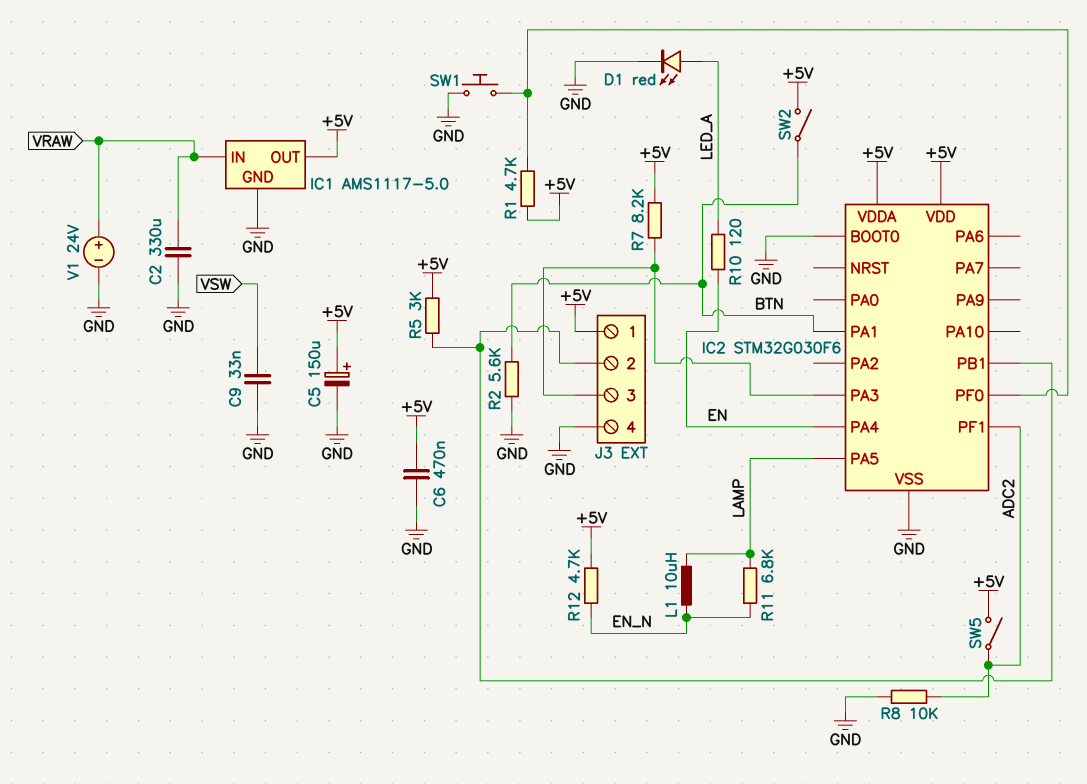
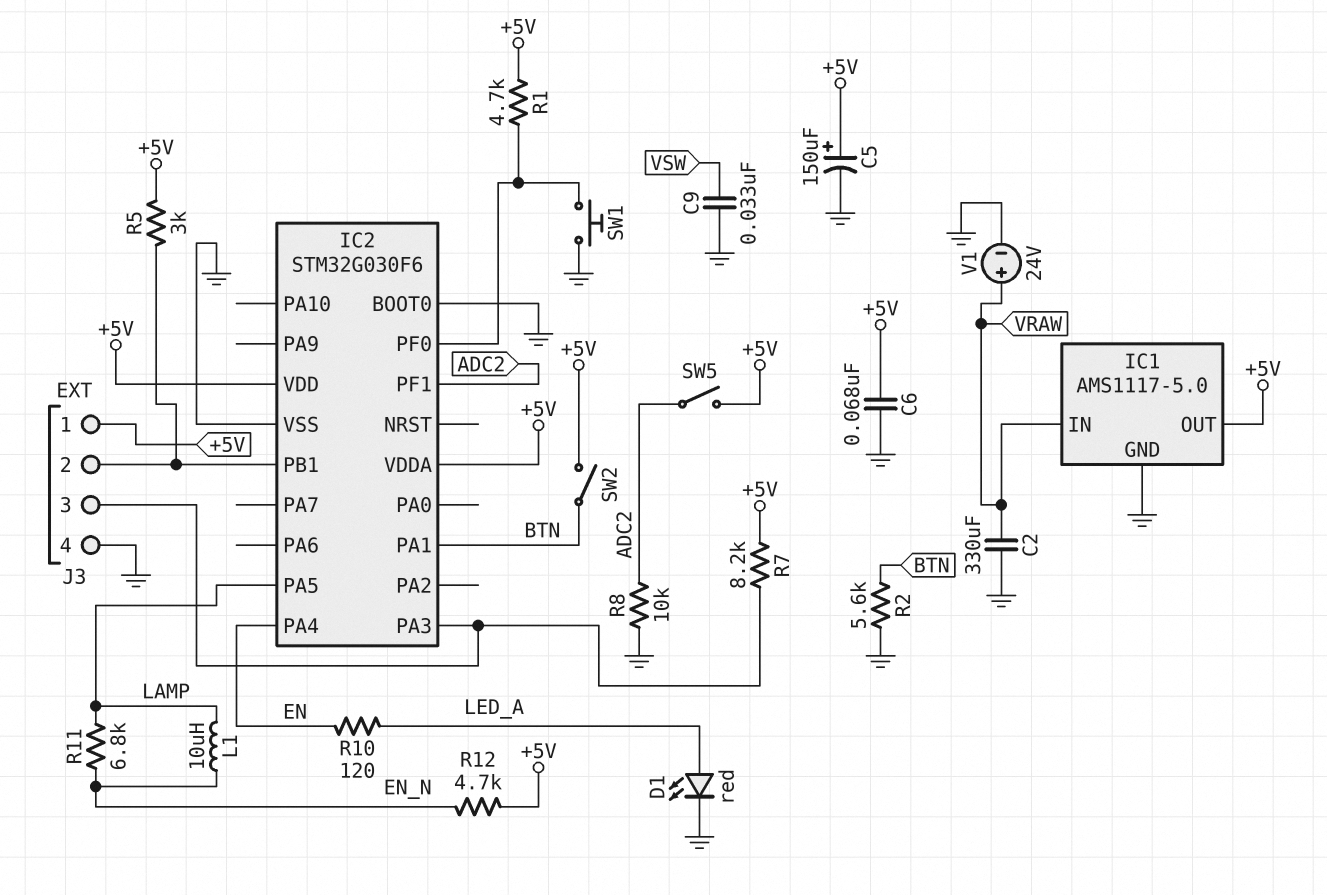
C6: 470nF (+5V, GND) -> 68nF (+5V, GND)

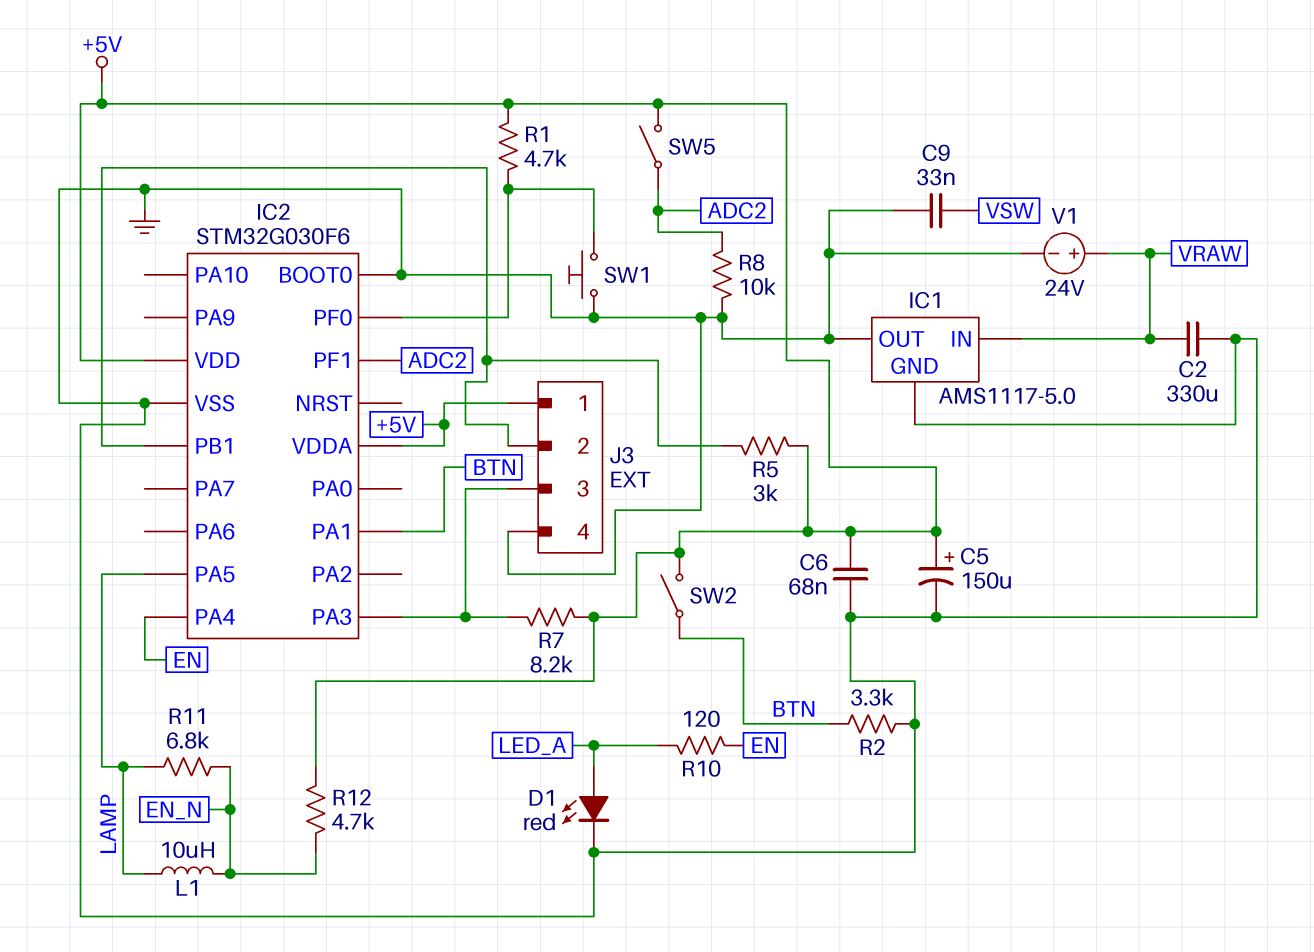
IC1 pin OUT: +5V -> GND
R2: 5.6k (BTN, GND) -> 3.3k (BTN, GND)

